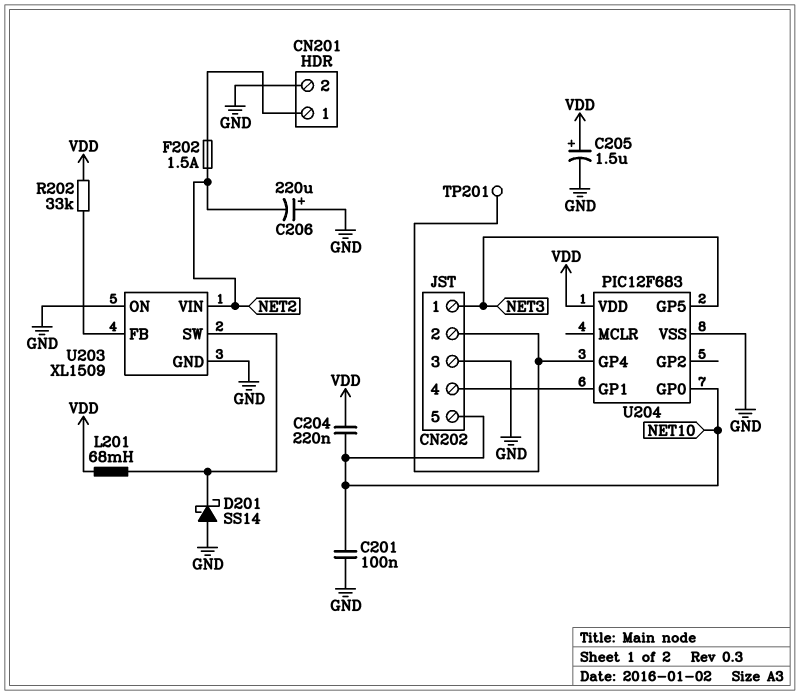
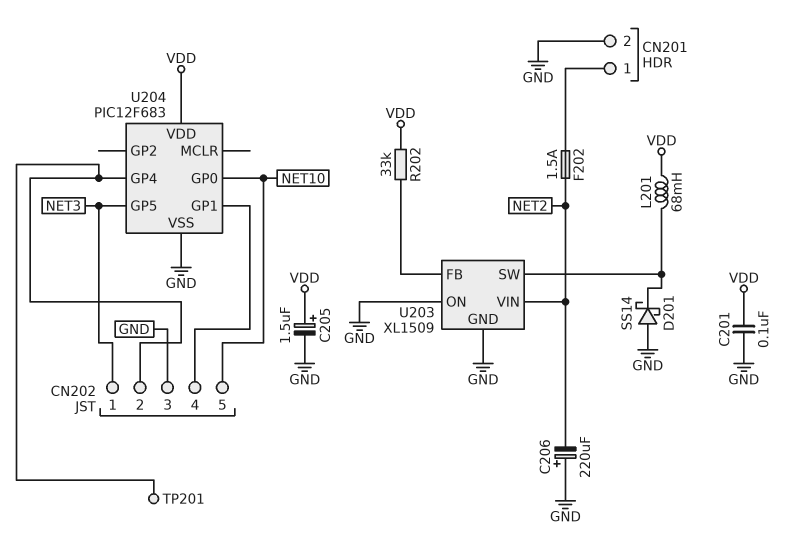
C201: 100nF (GND, NET10) -> 100nF (GND, VDD)
C204: 220nF (NET10, VDD) -> none

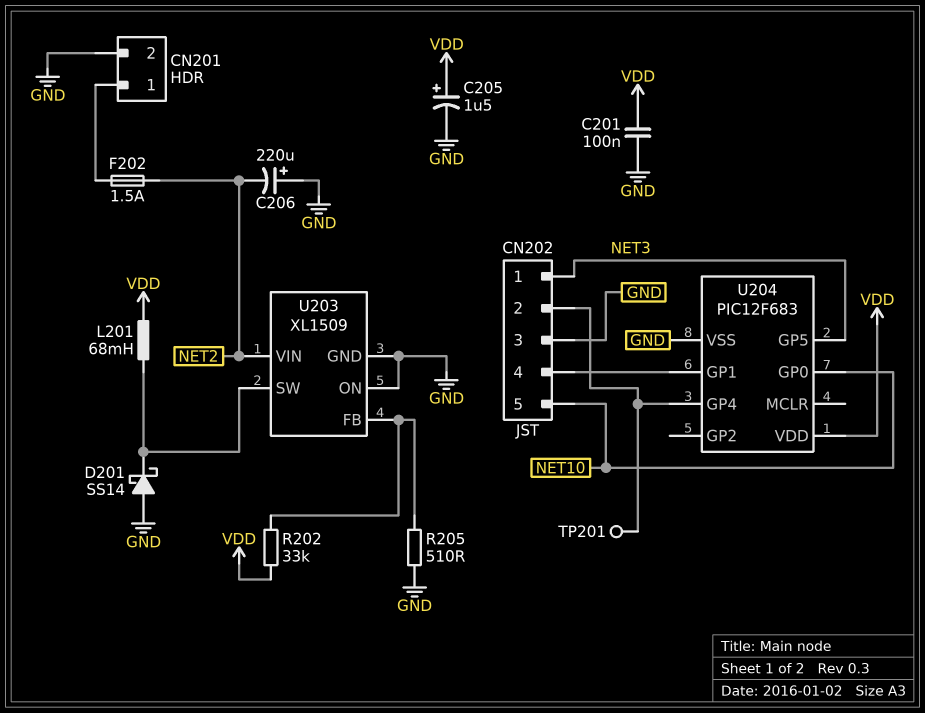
R205: none -> 510 (GND, U203/FB)

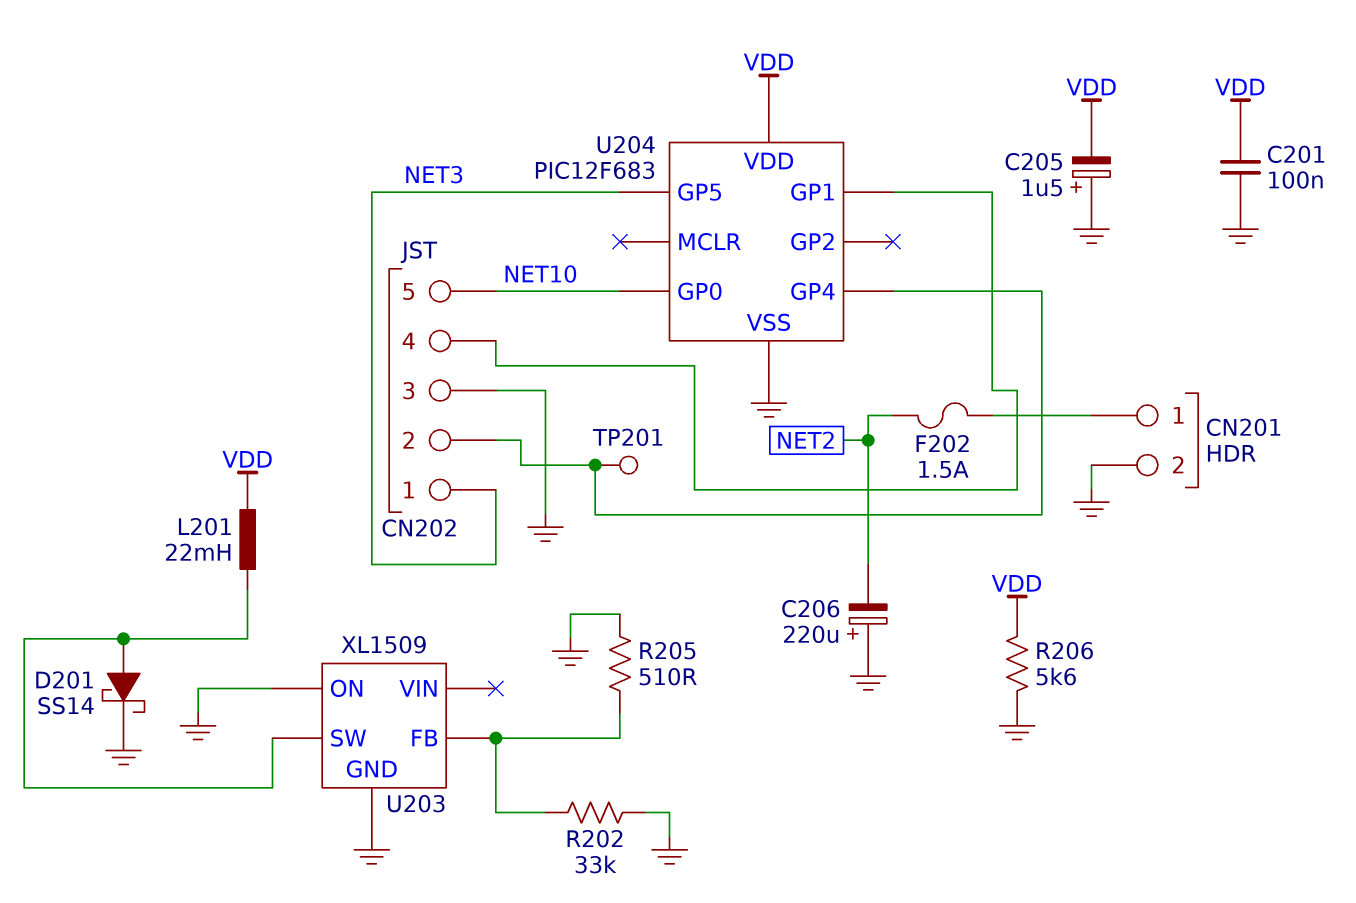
C205: 1.5uF (plus VDD, minus GND) -> 1.5uF (plus GND, minus VDD)
D201: schottky SS14 (A GND, K U203/SW) -> schottky SS14 (A U203/SW, K GND)
L201: 68mH (U203/SW, VDD) -> 22mH (U203/SW, VDD)
R202: 33k (U203/FB, VDD) -> 33k (GND, U203/FB)
R206: none -> 5.6k (GND, VDD)
U203 pin VIN: NET2 -> none

